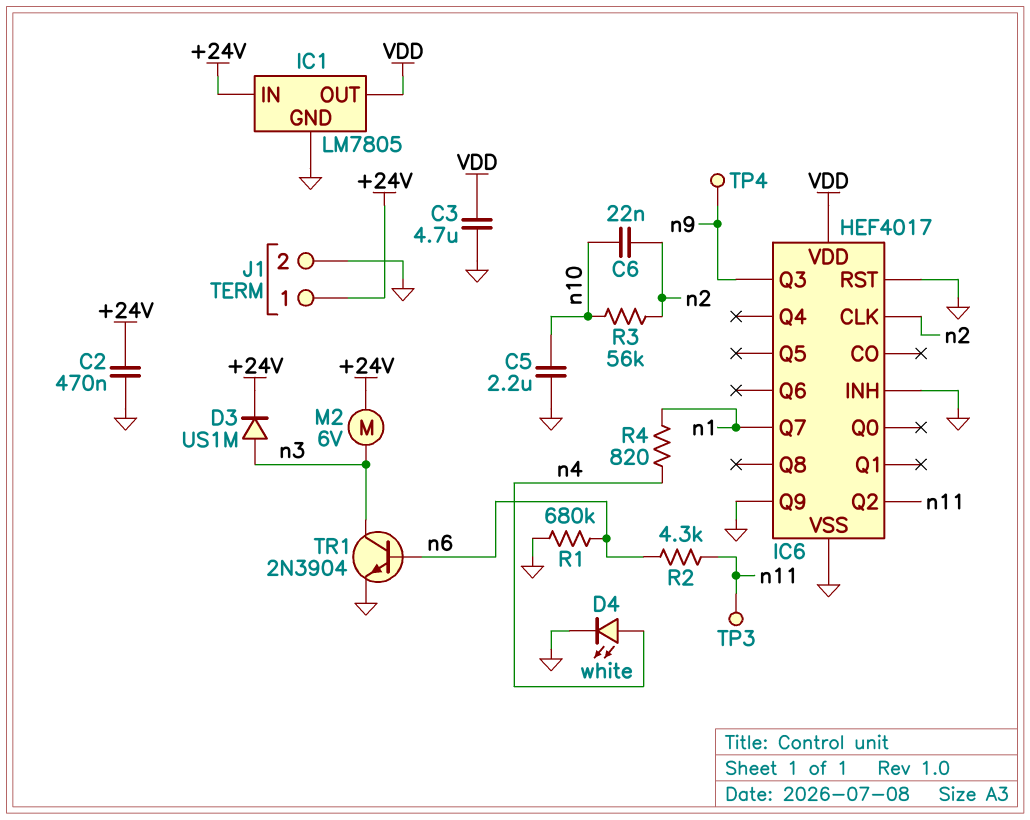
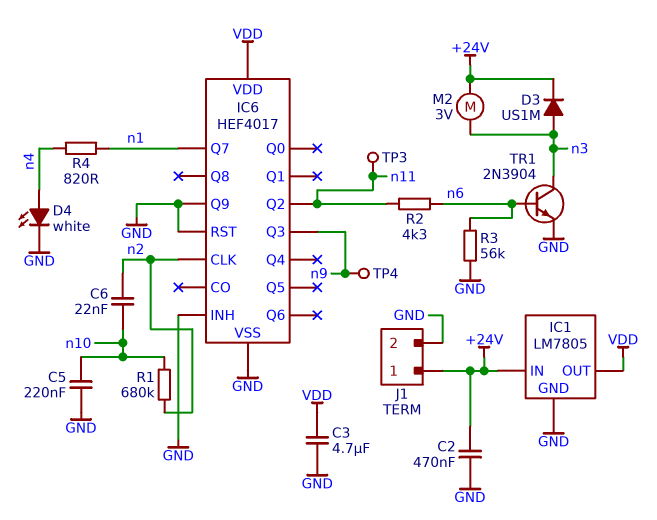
C5: 2.2uF (GND, n10) -> 220nF (GND, n10)
M2: motor 6V (+24V, n3) -> motor 3V (+24V, n3)
R1: 680k (GND, n6) -> 680k (n2, n10)
R3: 56k (n2, n10) -> 56k (GND, n6)

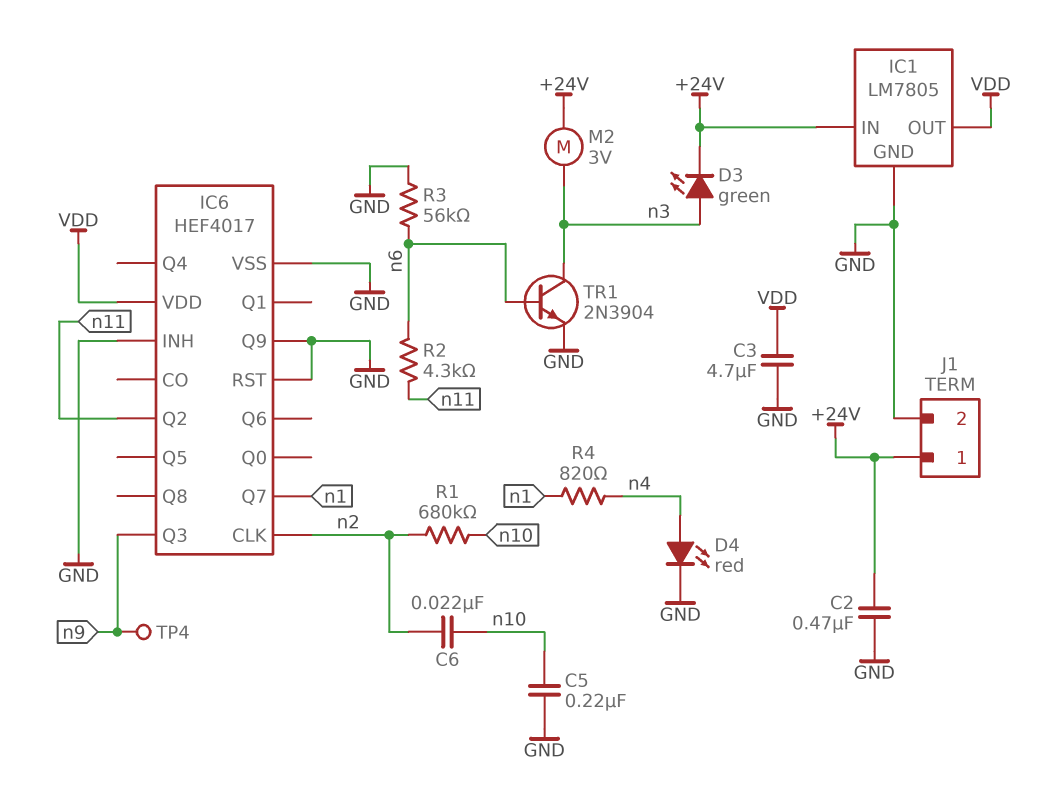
D3: diode US1M (A n3, K +24V) -> LED green (A n3, K +24V)
D4: LED white (A n4, K GND) -> LED red (A n4, K GND)
TP3: test point (n11) -> none

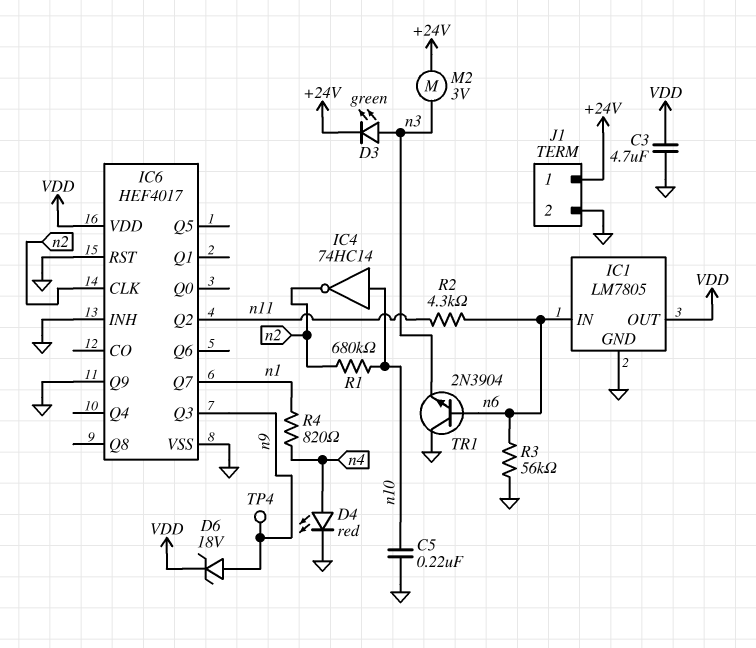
C2: 470nF (+24V, GND) -> none
C6: 22nF (n2, n10) -> none
D6: none -> zener 18V (A n9, K VDD)
IC1 pin IN: +24V -> n6
IC4: none -> NOT 74HC14 (in n10, out n2)
TR1: NPN 2N3904 (B n6, C n3, E GND) -> NPN 2N3904 (B n6, C GND, E n3)

